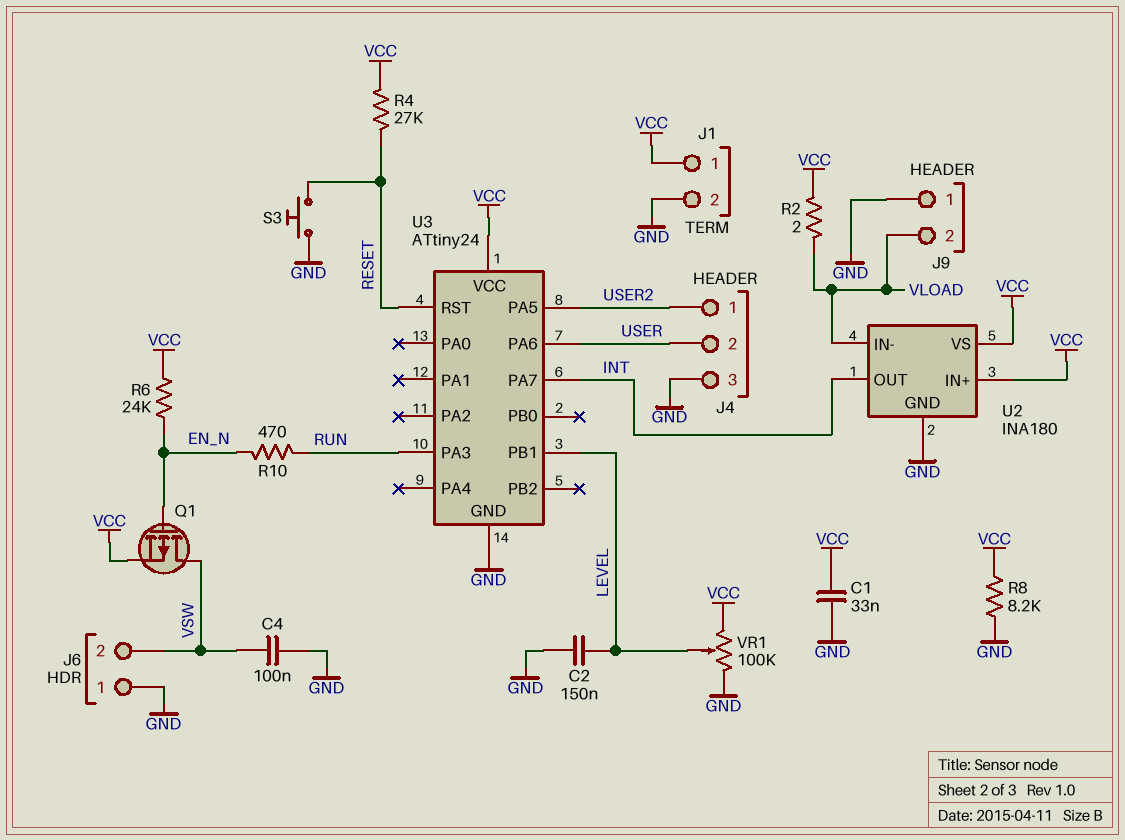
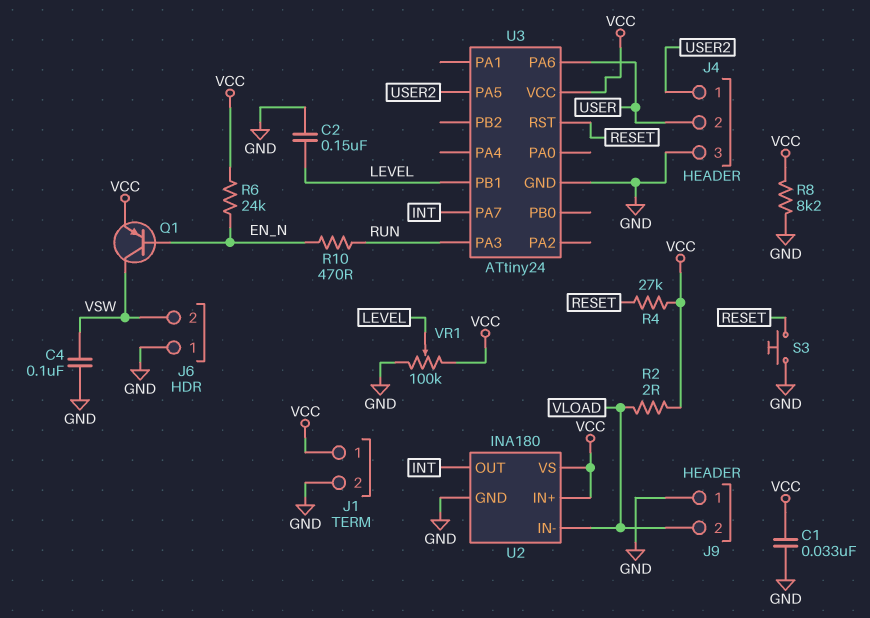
Q1: PMOS (G EN_N, D VSW, S VCC) -> PNP (B EN_N, C VSW, E VCC)

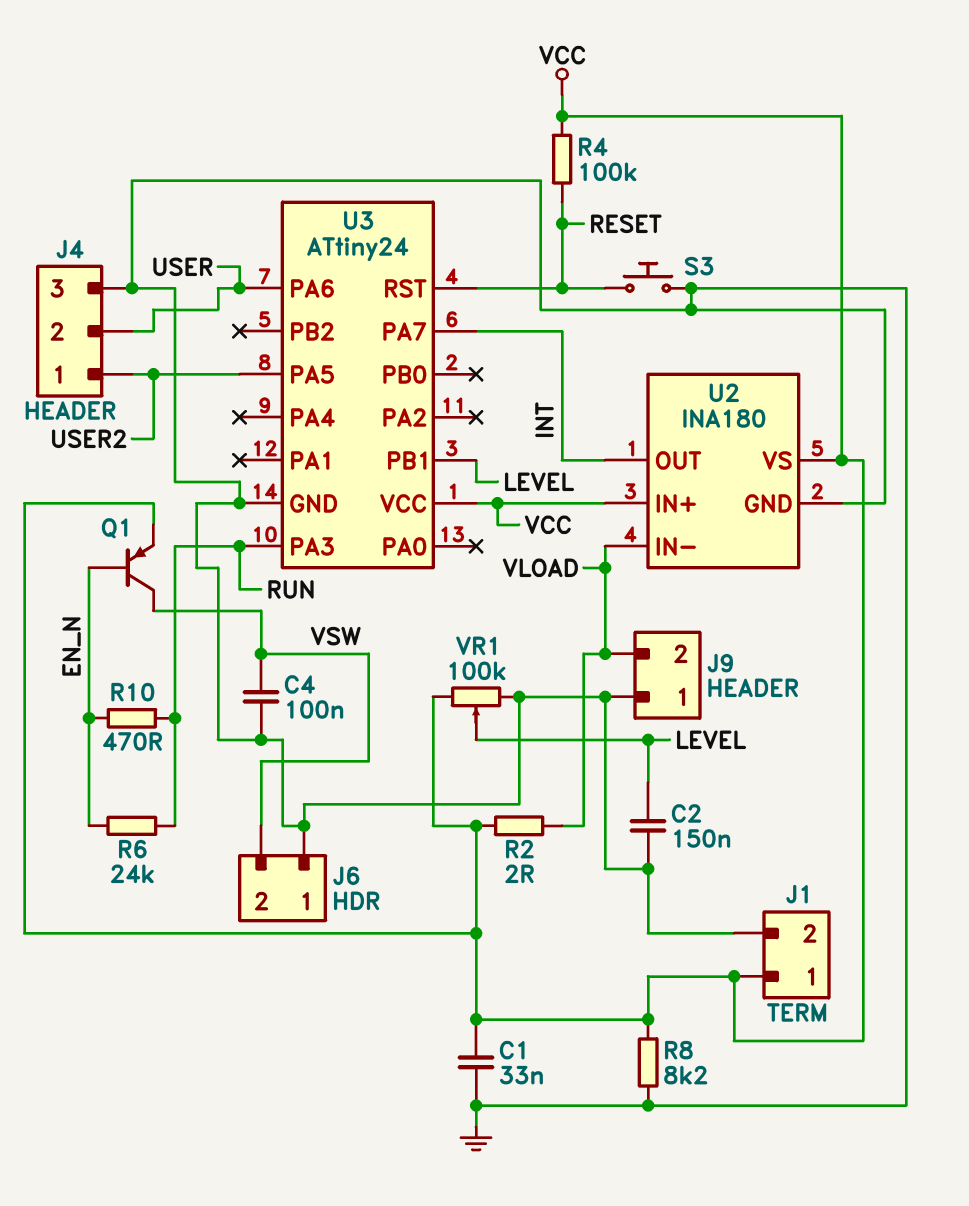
R4: 27k (RESET, VCC) -> 100k (RESET, VCC)
R6: 24k (EN_N, VCC) -> 24k (EN_N, RUN)

